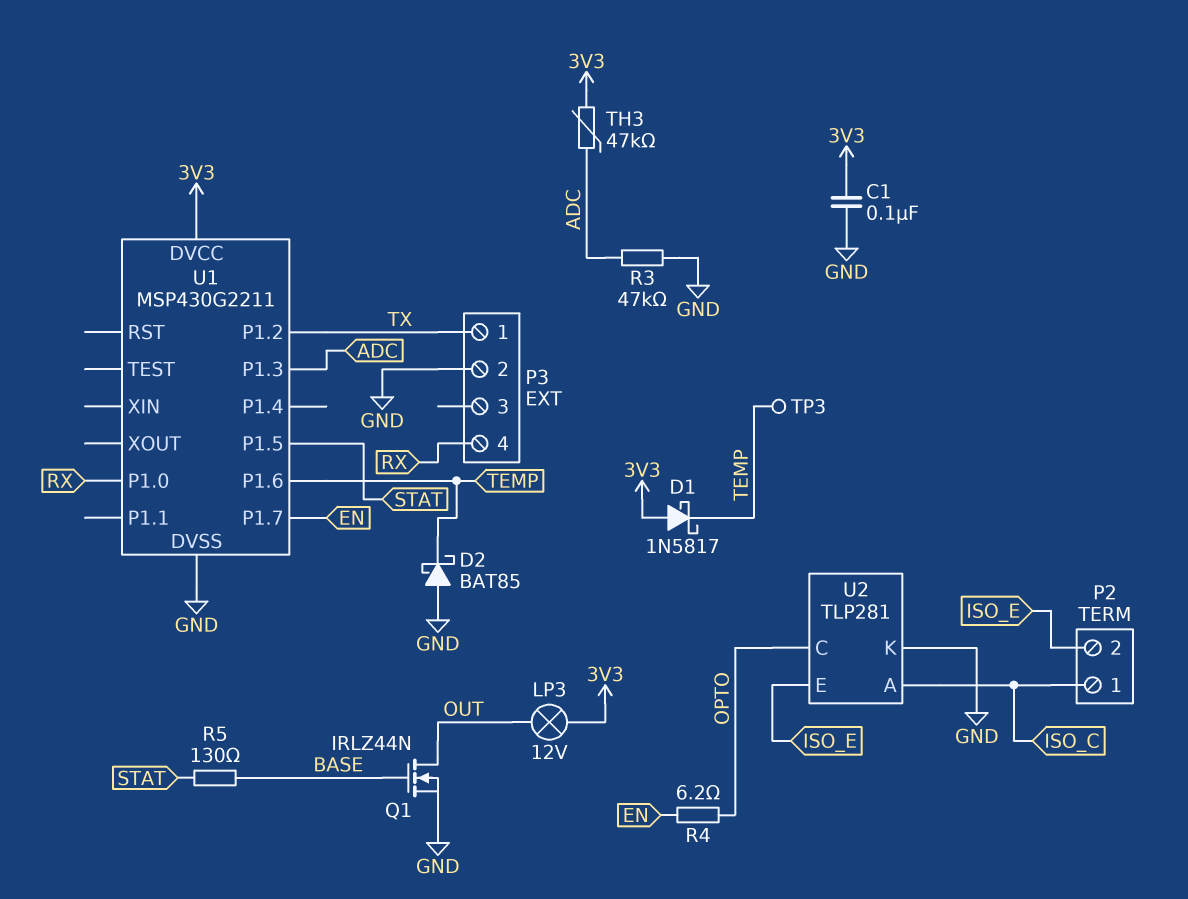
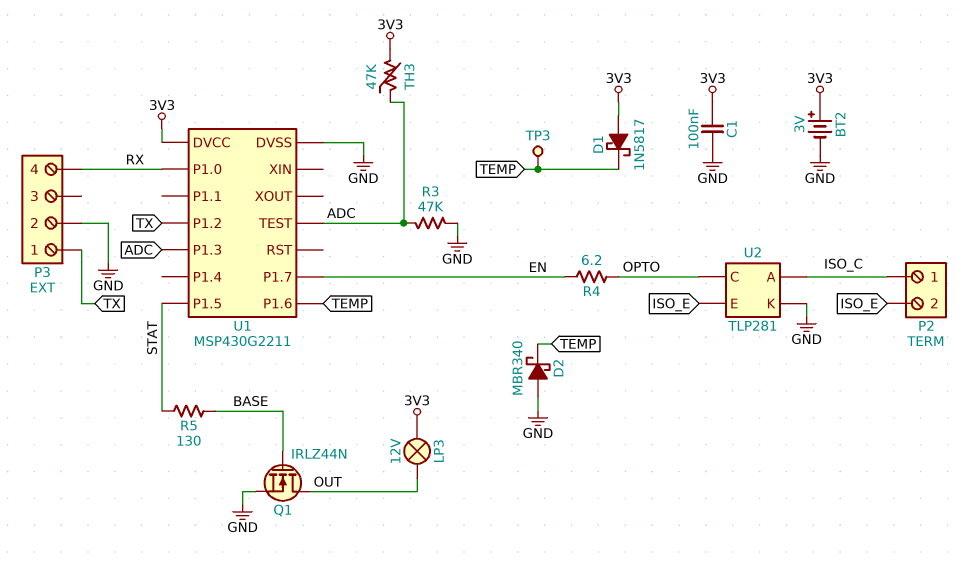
BT2: none -> 3V (plus 3V3, minus GND)
D2: schottky BAT85 (A GND, K TEMP) -> schottky MBR340 (A GND, K TEMP)
U1 pin TEST: none -> ADC

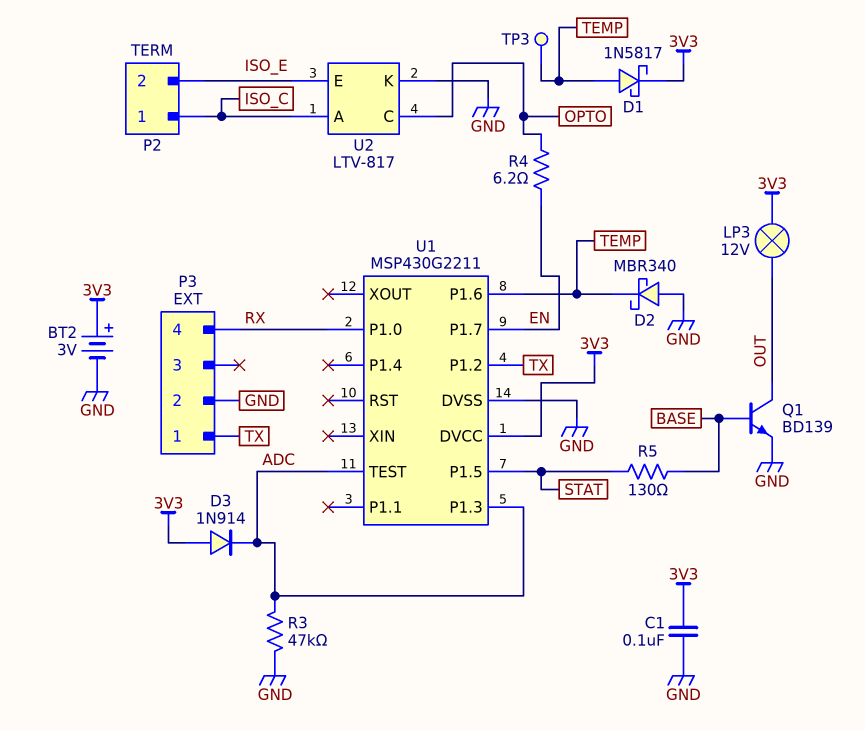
D1: schottky 1N5817 (A 3V3, K TEMP) -> schottky 1N5817 (A TEMP, K 3V3)
D3: none -> diode 1N914 (A 3V3, K ADC)
Q1: NMOS IRLZ44N (G BASE, D OUT, S GND) -> NPN BD139 (B BASE, C OUT, E GND)
TH3: 47k (3V3, ADC) -> none
U2: TLP281 -> LTV-817

